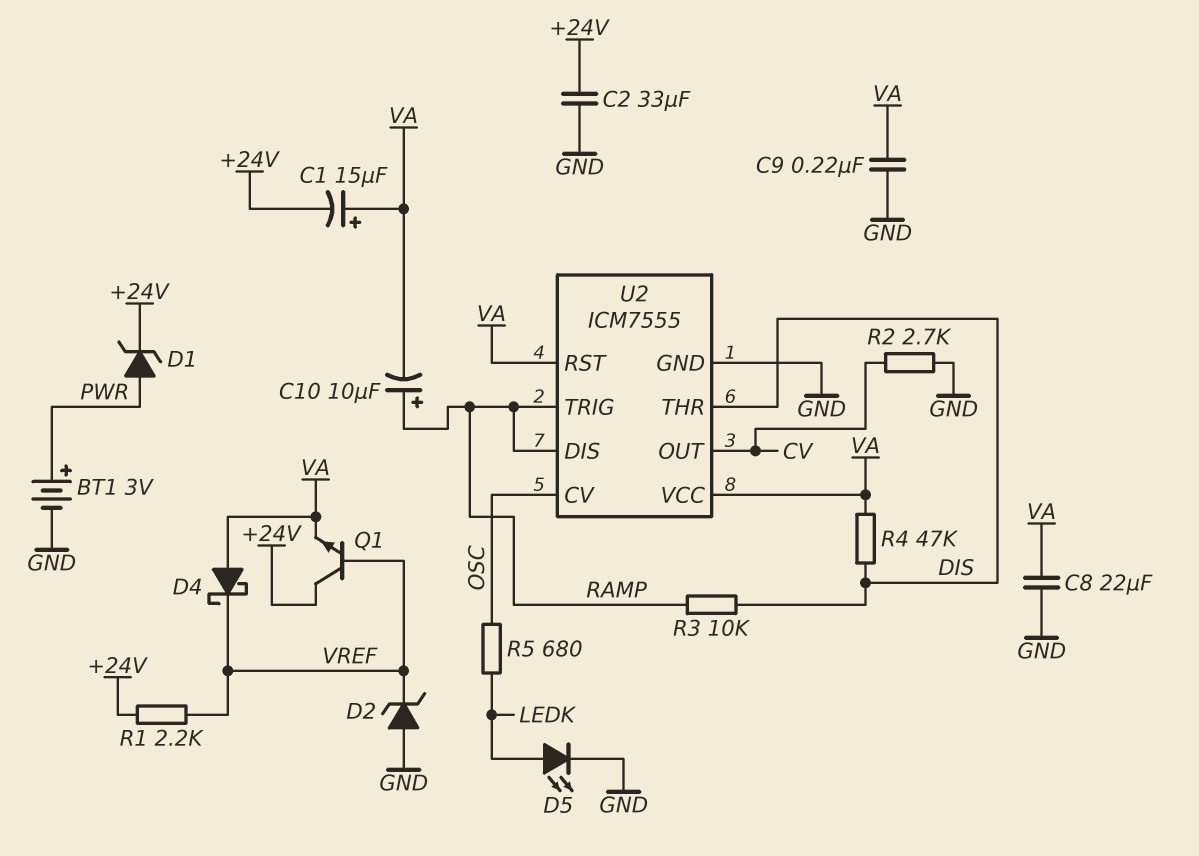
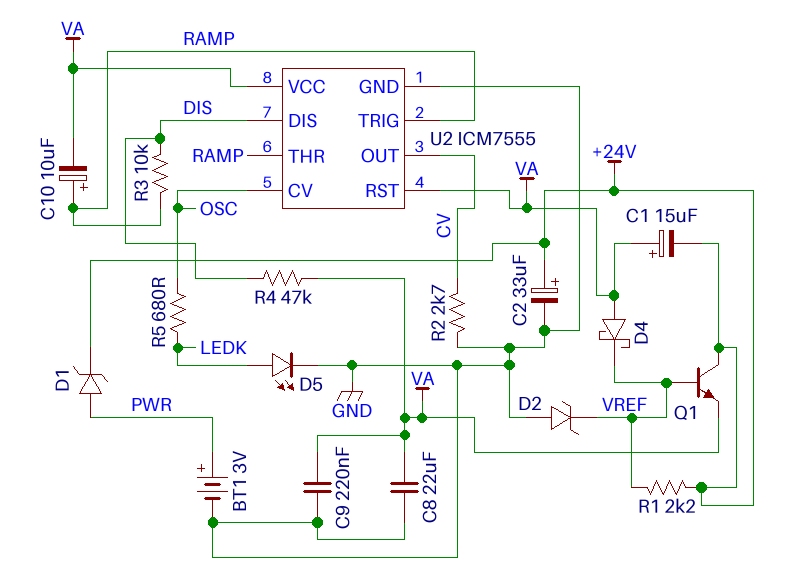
C2: 33uF (+24V, GND) -> 33uF (plus +24V, minus GND)
U2 pin DIS: RAMP -> DIS
U2 pin THR: DIS -> RAMP

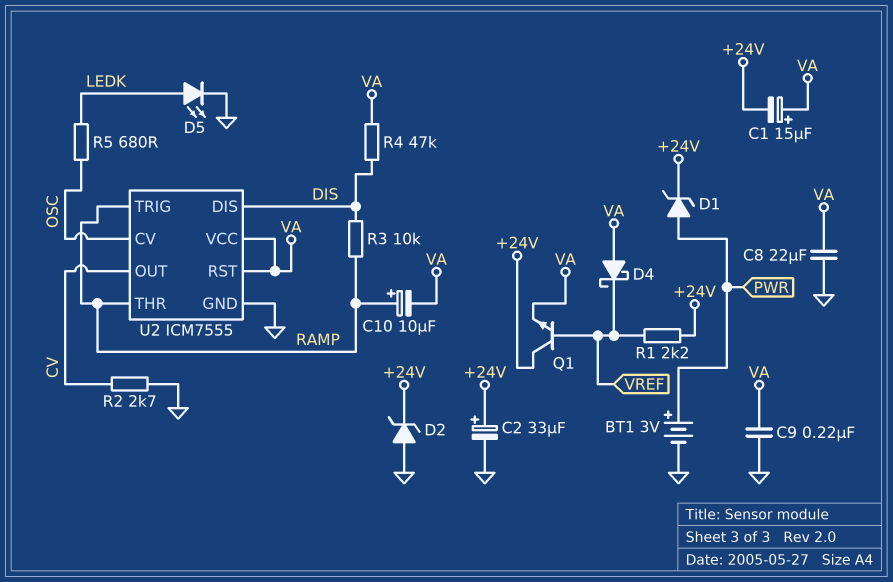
D2: zener (A GND, K VREF) -> zener (A GND, K +24V)

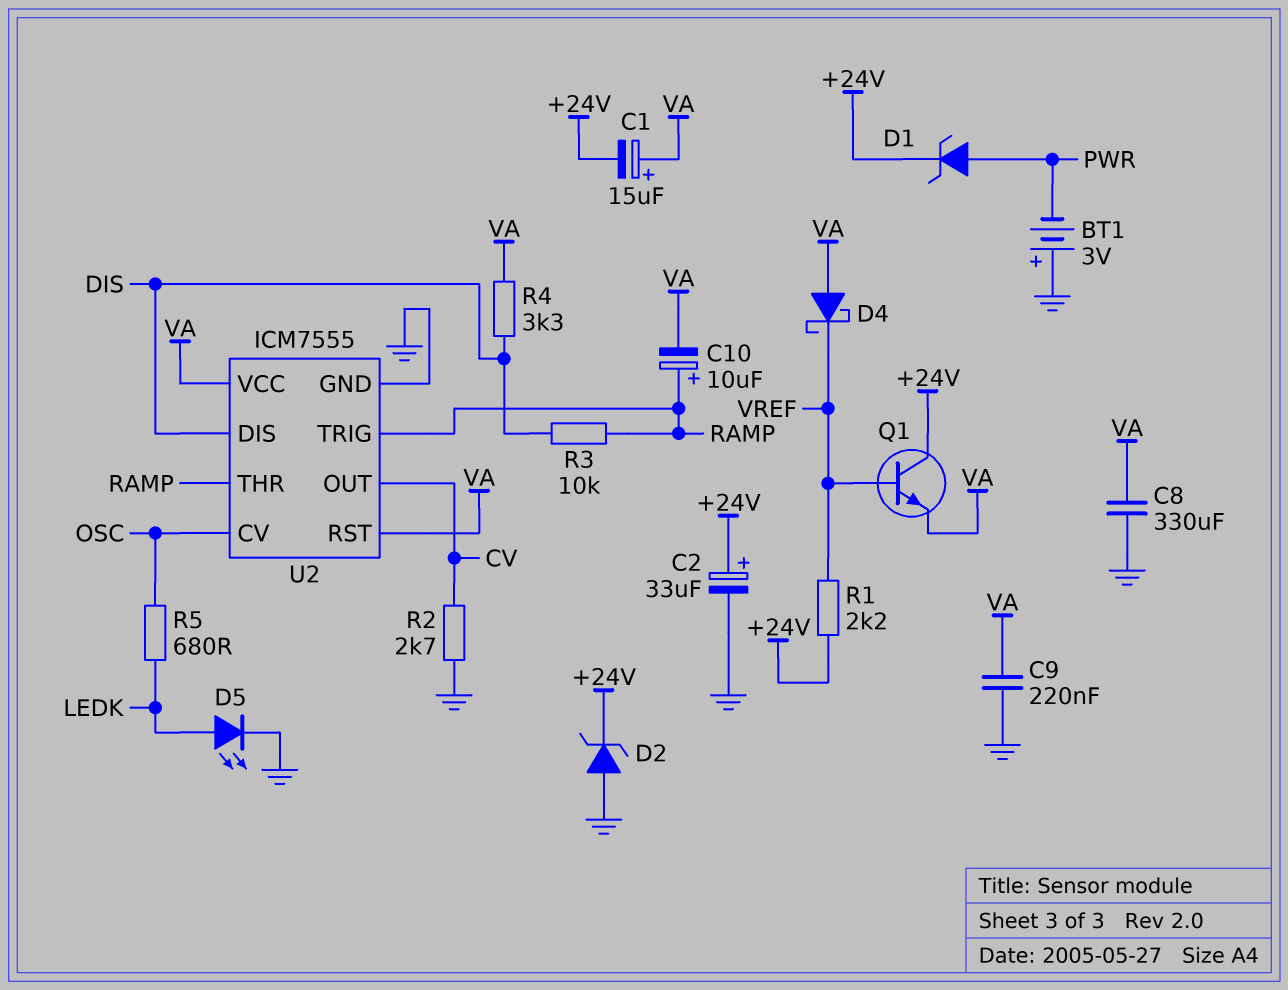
BT1: 3V (plus PWR, minus GND) -> 3V (plus GND, minus PWR)
C8: 22uF (GND, VA) -> 330uF (GND, VA)
R4: 47k (DIS, VA) -> 3.3k (DIS, VA)

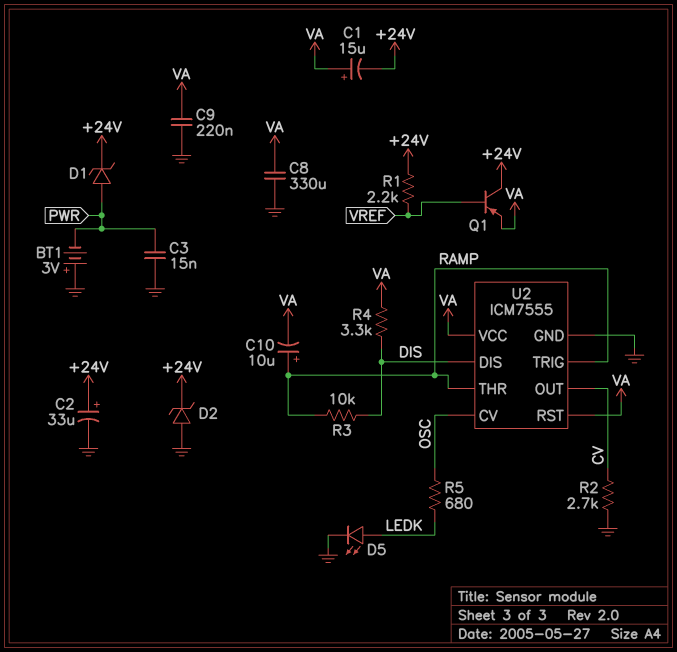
C3: none -> 15nF (GND, PWR)
D4: schottky (A VA, K VREF) -> none
Q1: NPN (B VREF, C +24V, E VA) -> PNP (B VREF, C +24V, E VA)

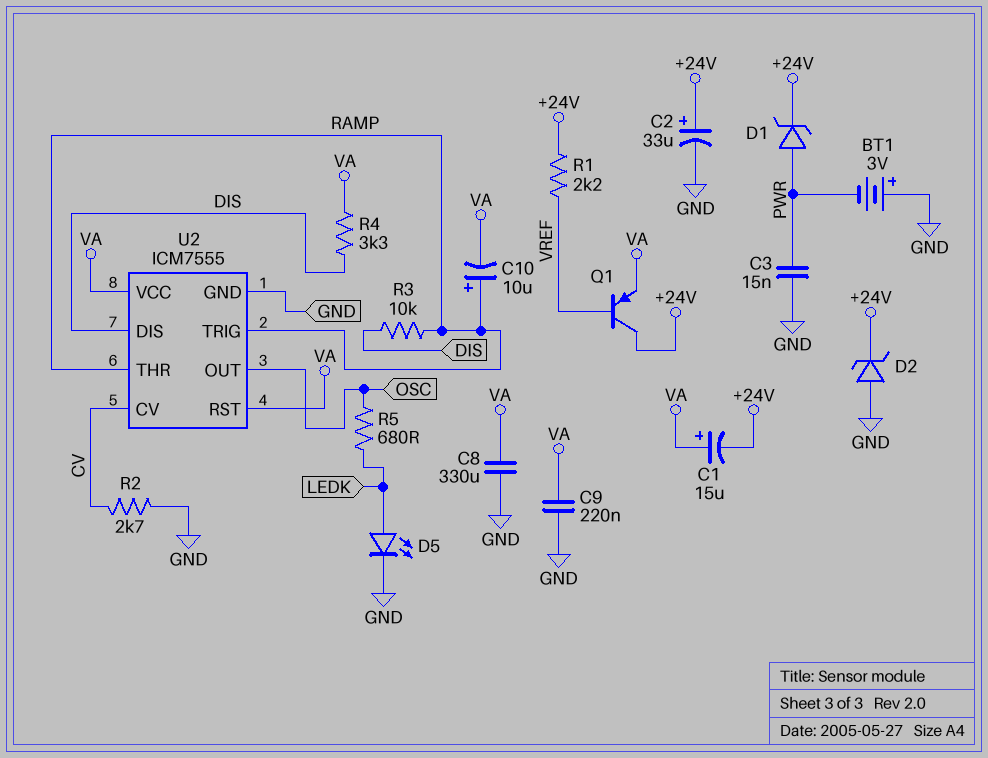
U2 pin CV: OSC -> CV
U2 pin OUT: CV -> OSC

